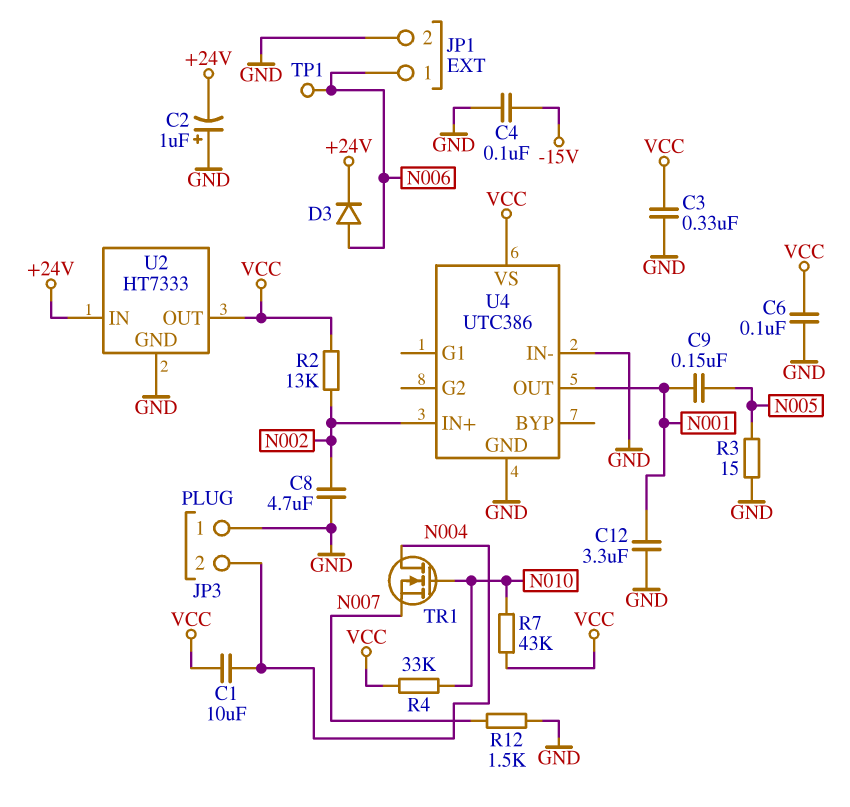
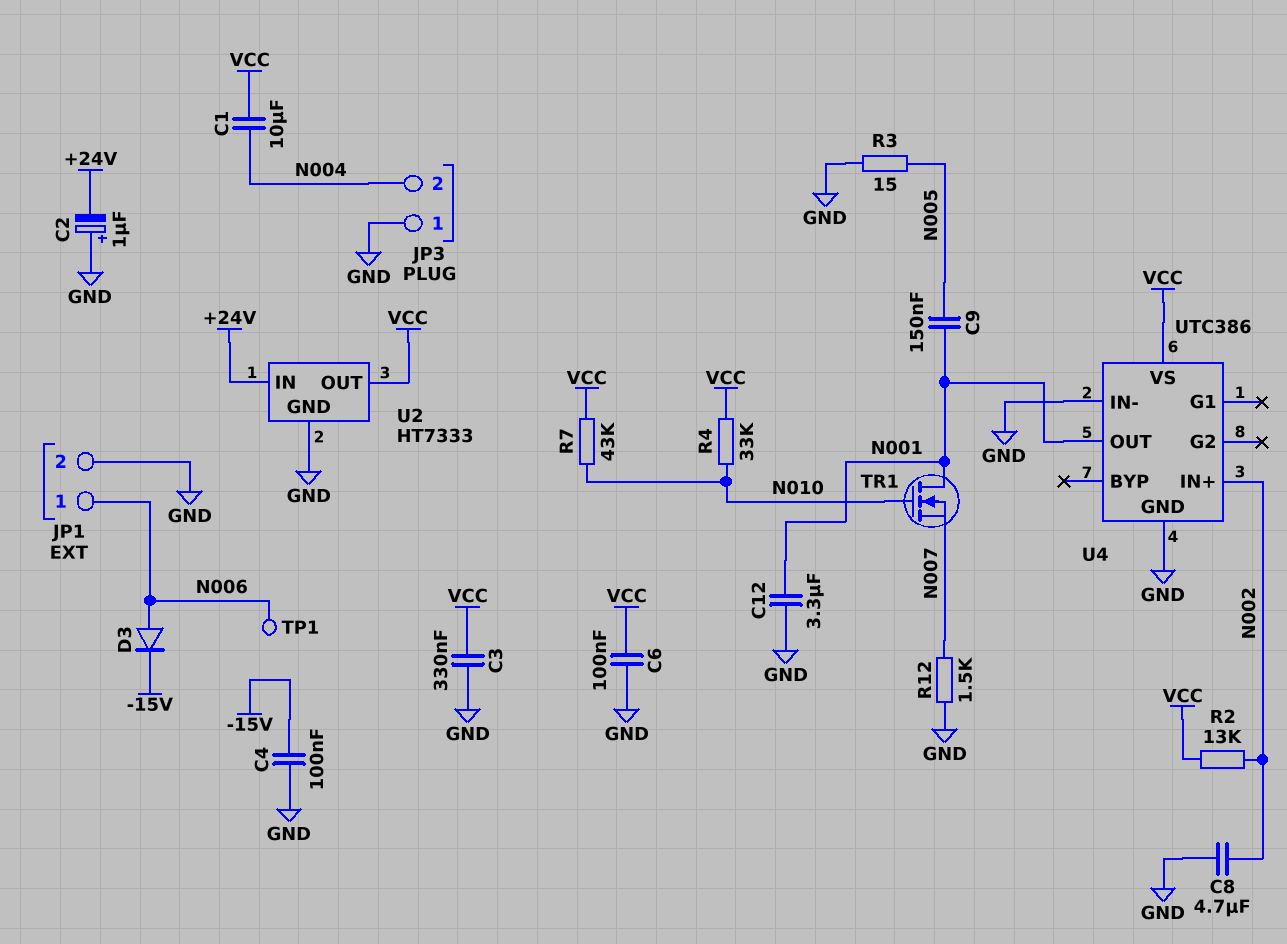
D3: diode (A N006, K +24V) -> diode (A N006, K -15V)
TR1: NMOS (G N010, D N004, S N007) -> NMOS (G N010, D N001, S N007)

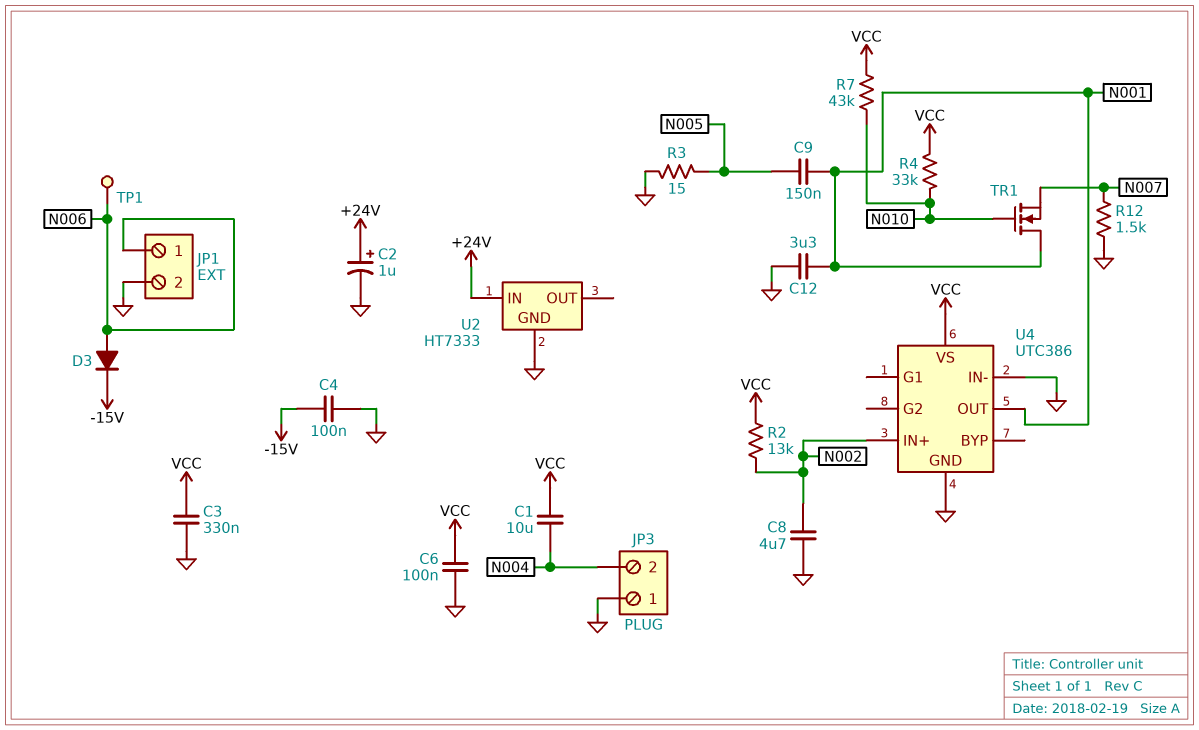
C2: 1uF (plus GND, minus +24V) -> 1uF (plus +24V, minus GND)
U2 pin OUT: VCC -> none

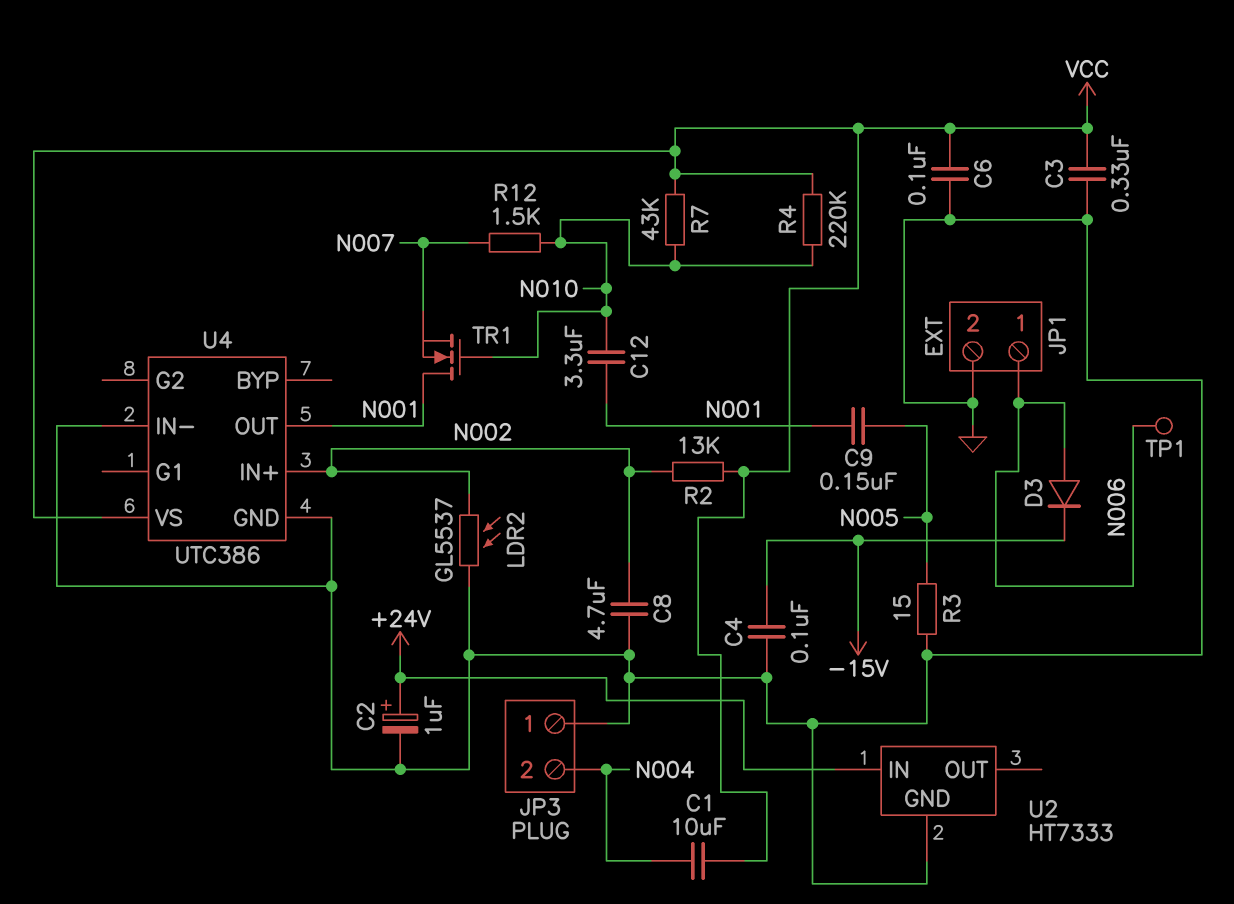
C12: 3.3uF (GND, N001) -> 3.3uF (N001, N010)
LDR2: none -> GL5537 (GND, N002)
R4: 33k (N010, VCC) -> 220k (N010, VCC)
R12: 1.5k (GND, N007) -> 1.5k (N007, N010)

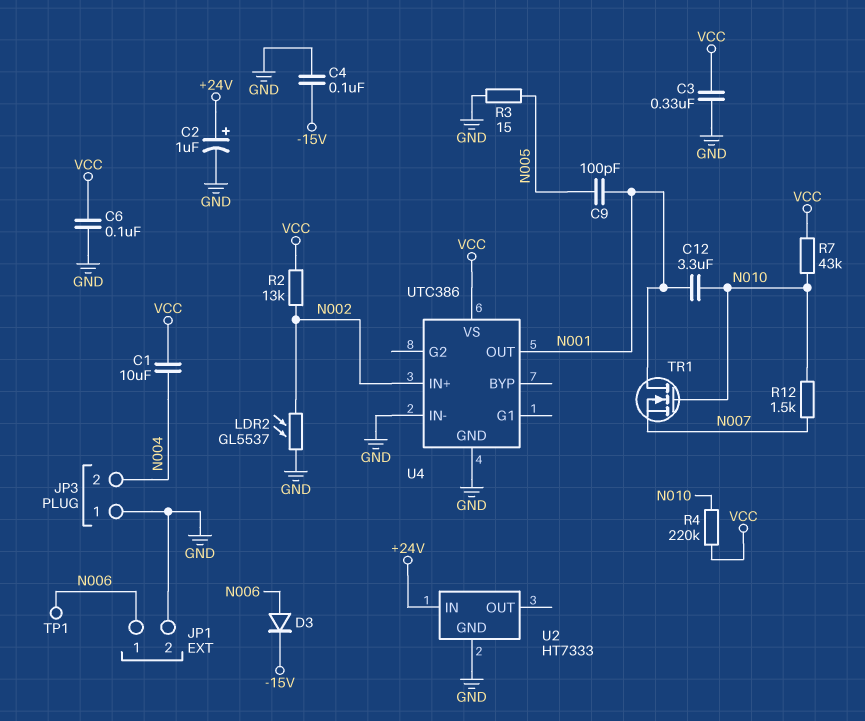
C8: 4.7uF (GND, N002) -> none
C9: 150nF (N001, N005) -> 100pF (N001, N005)

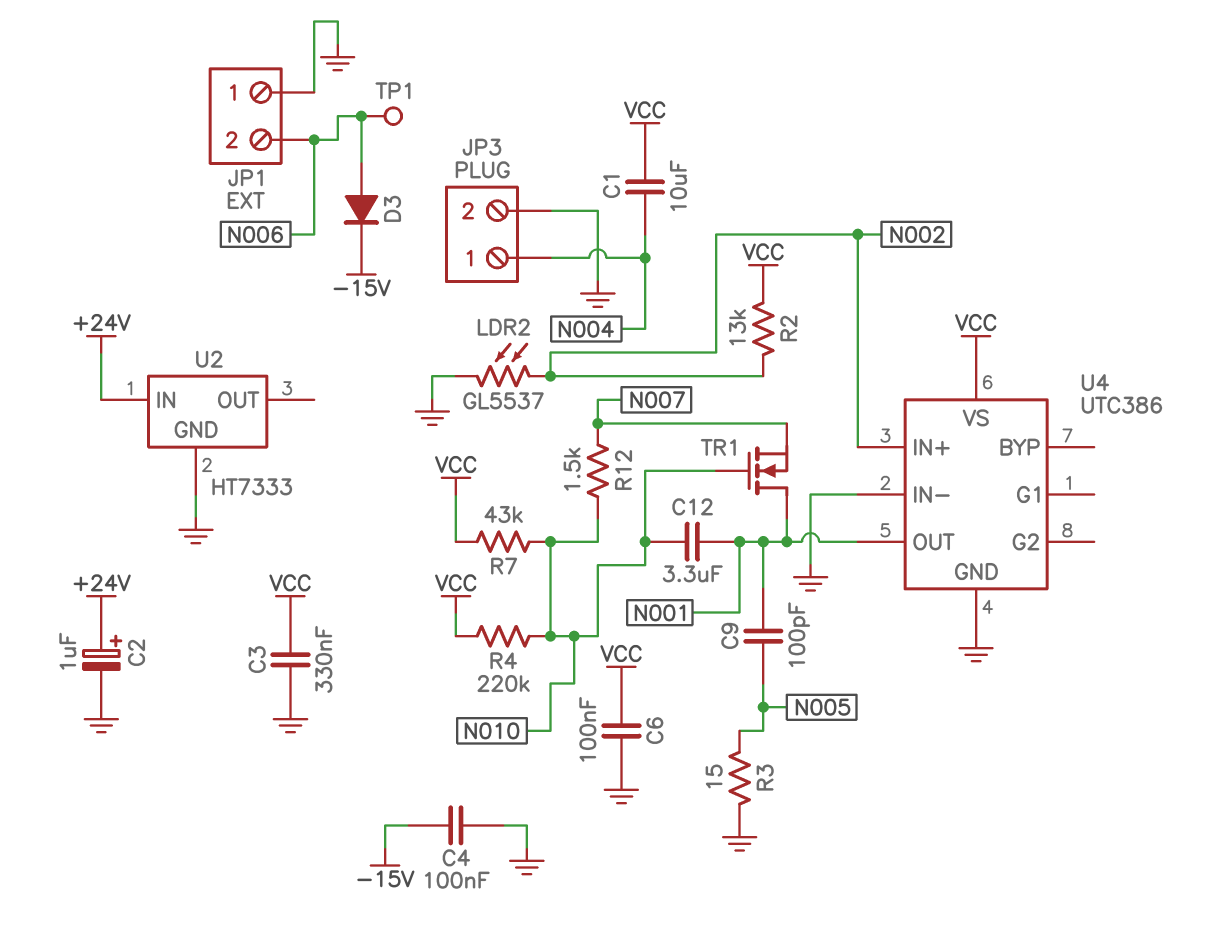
JP1 pin 1: N006 -> GND
JP1 pin 2: GND -> N006
JP3 pin 1: GND -> N004
JP3 pin 2: N004 -> GND

